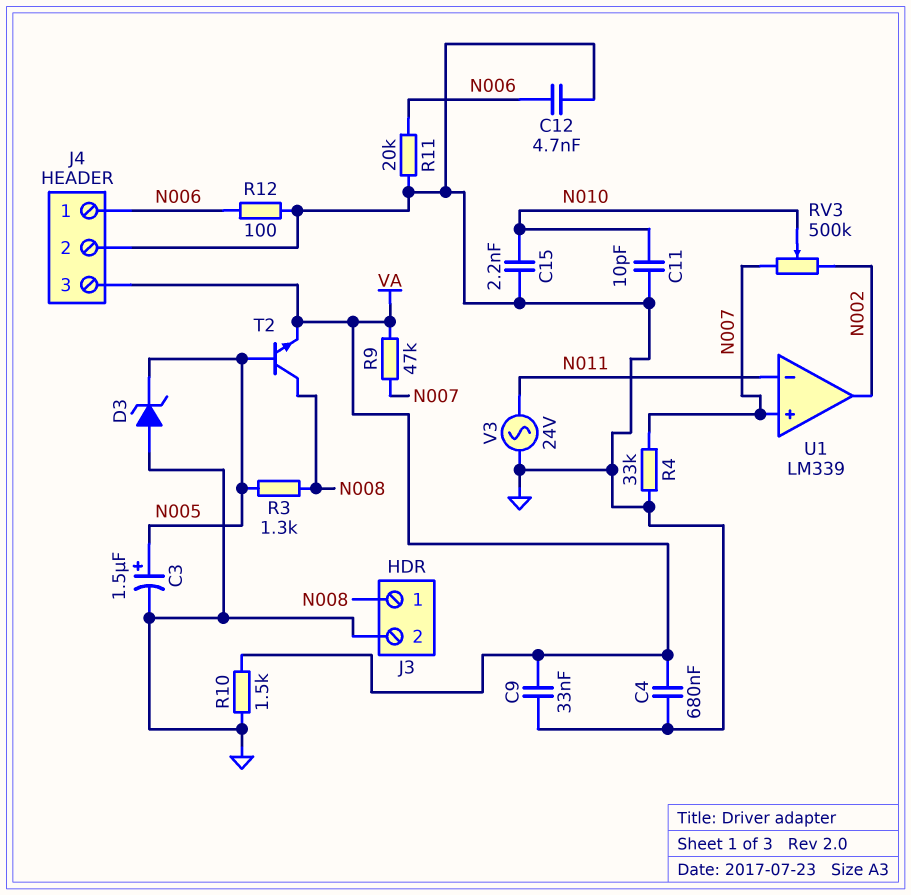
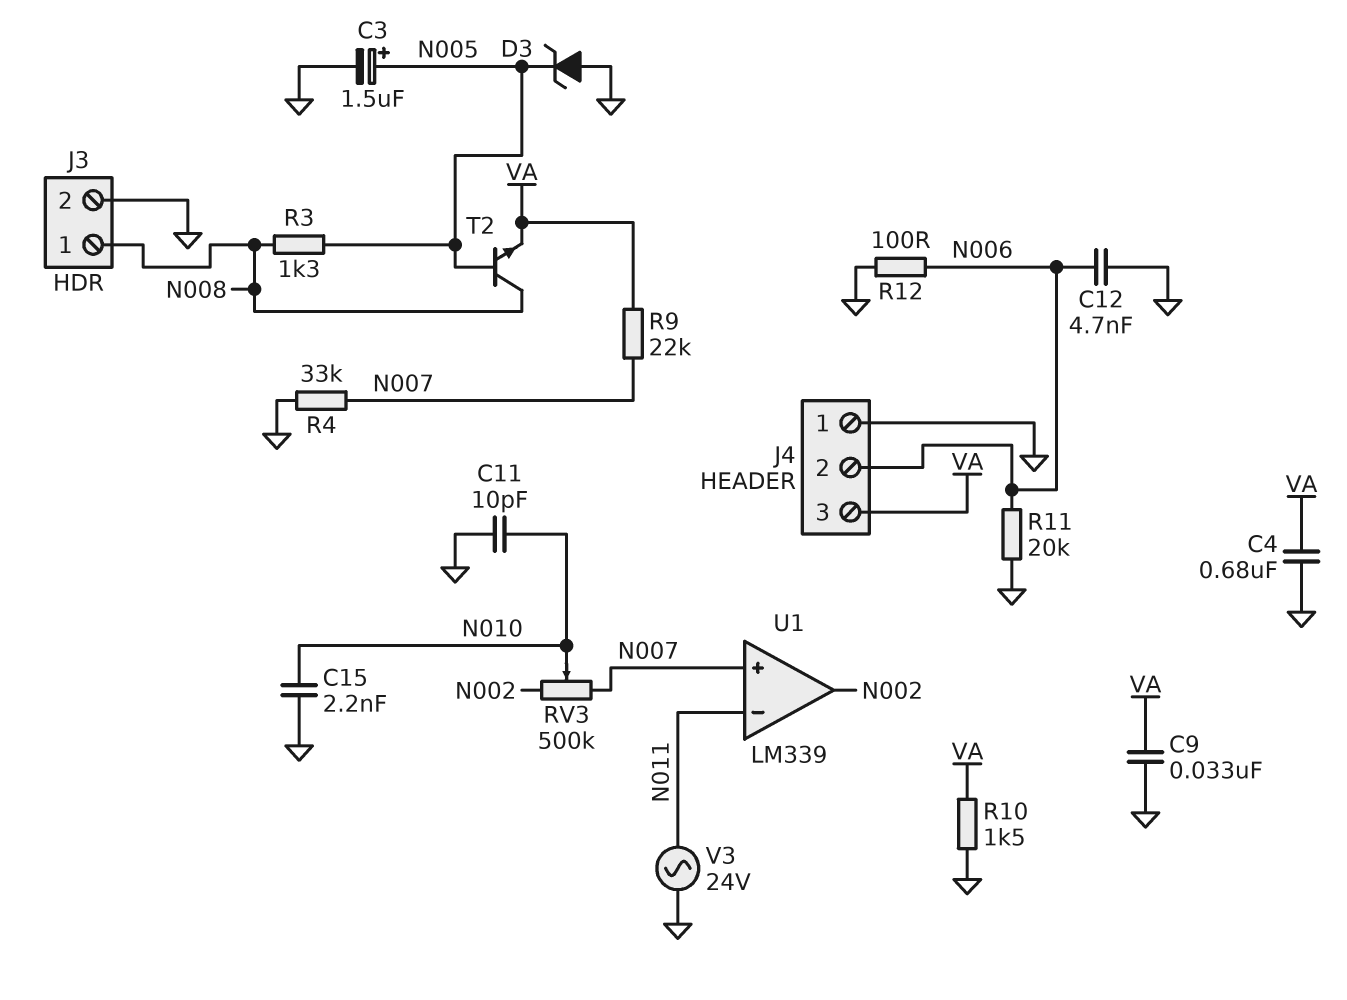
J4 pin 1: N006 -> GND
J4 pin 2: GND -> N006
R9: 47k (N007, VA) -> 22k (N007, VA)

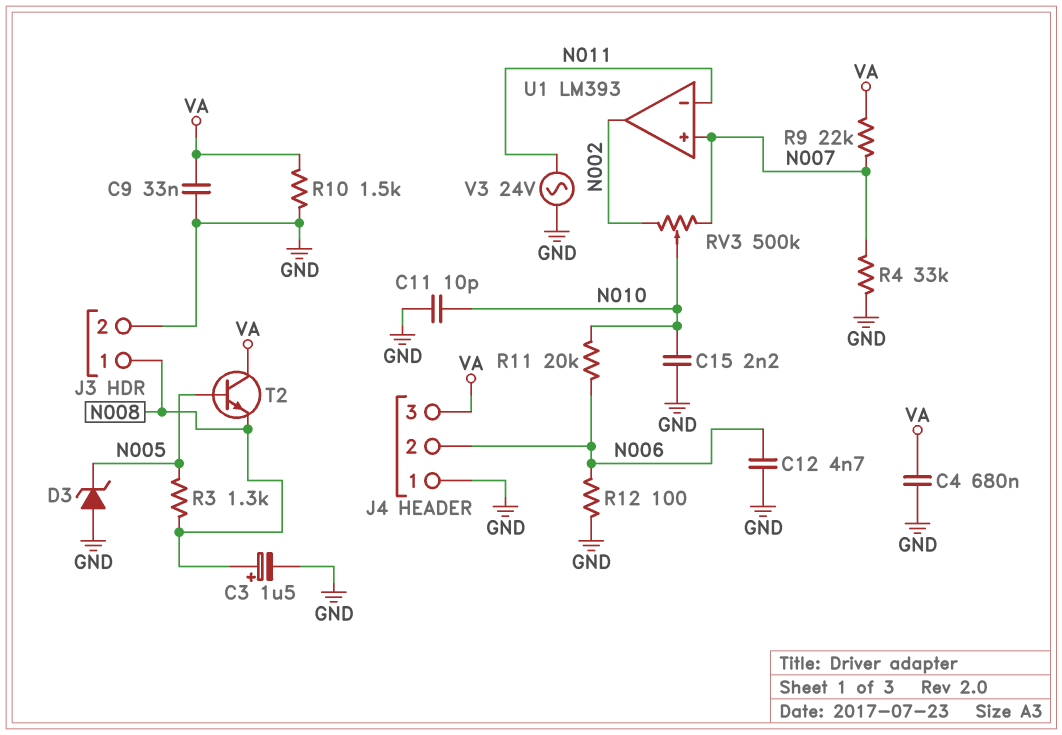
C3: 1.5uF (plus N005, minus GND) -> 1.5uF (plus N008, minus GND)
R11: 20k (GND, N006) -> 20k (N006, N010)
T2: NPN (B N005, C N008, E VA) -> NPN (B N005, C VA, E N008)
U1: LM339 -> LM393

